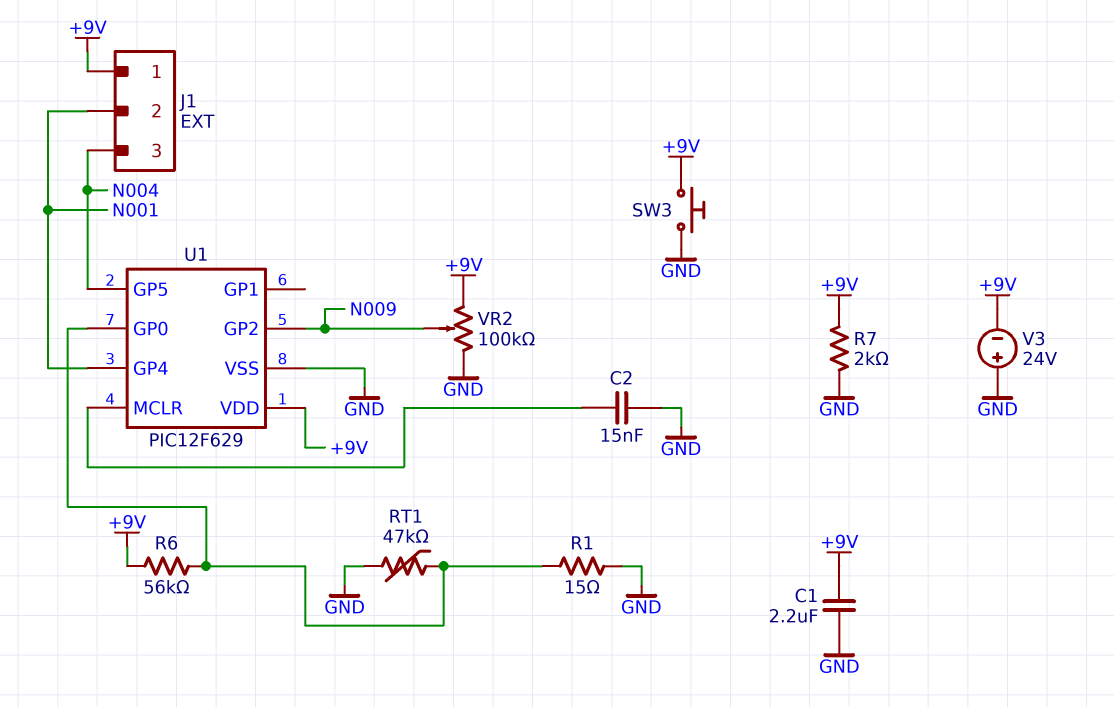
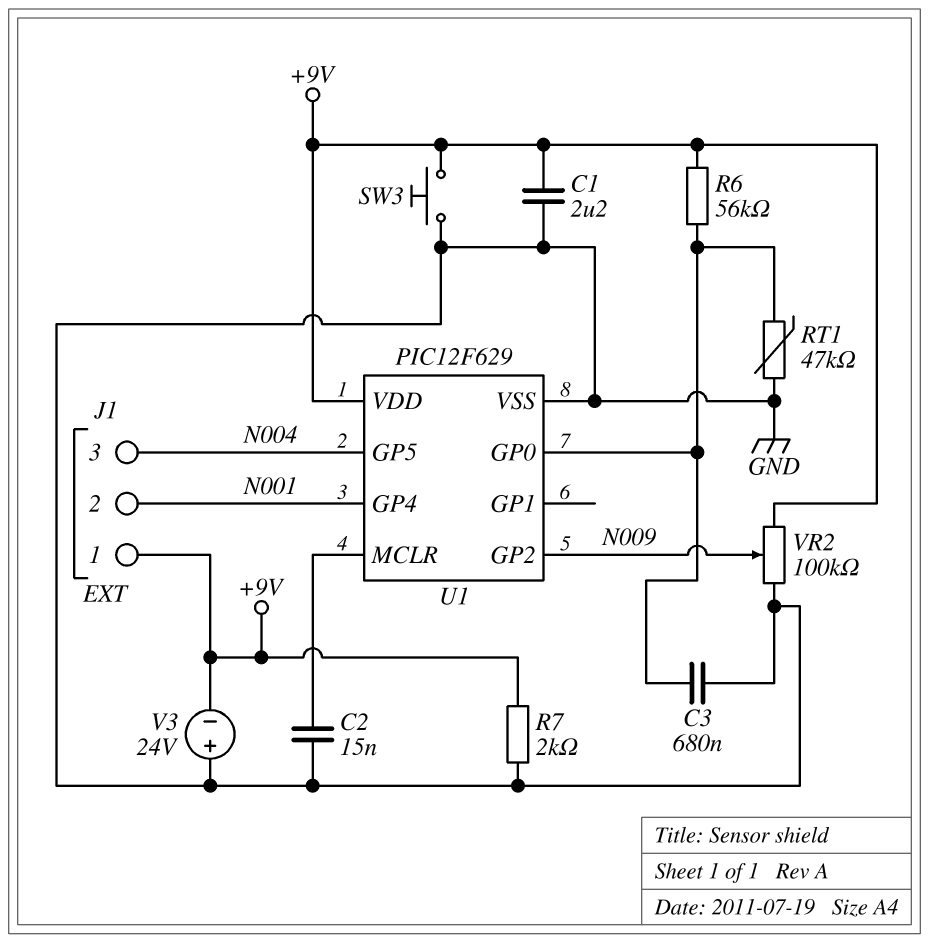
C3: none -> 680nF (GND, U1/GP0)
R1: 15 (GND, U1/GP0) -> none

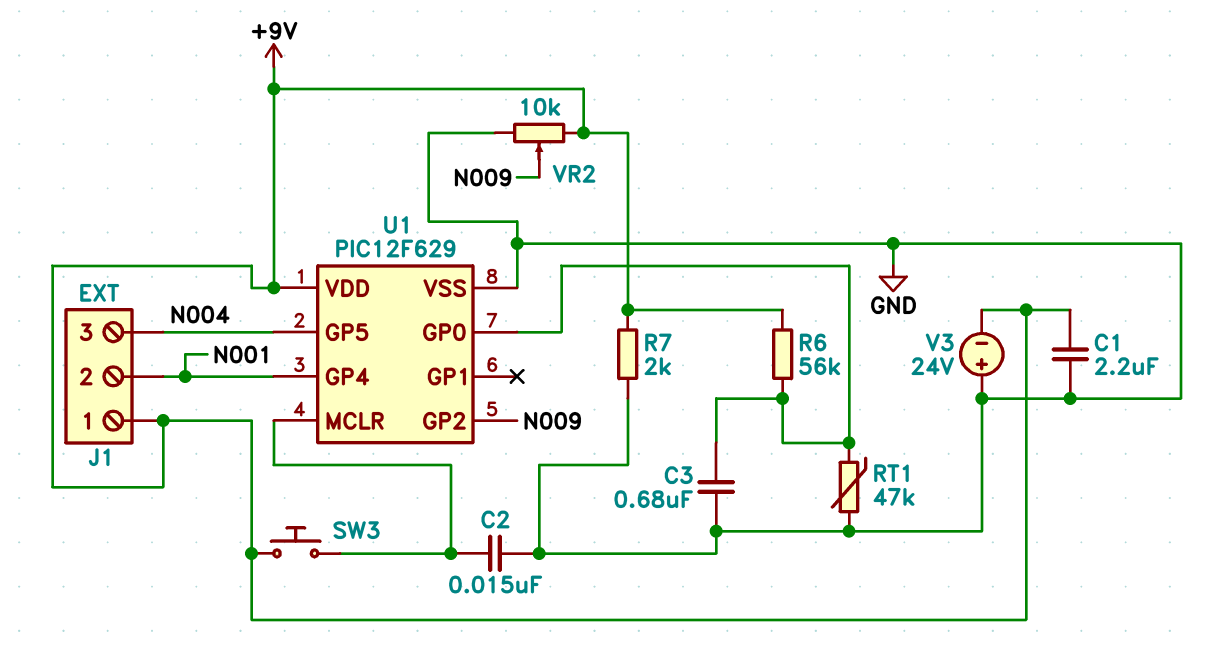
SW3: button (+9V, GND) -> button (+9V, U1/MCLR)
VR2: 100k (+9V, GND, wiper N009) -> 10k (+9V, GND, wiper N009)

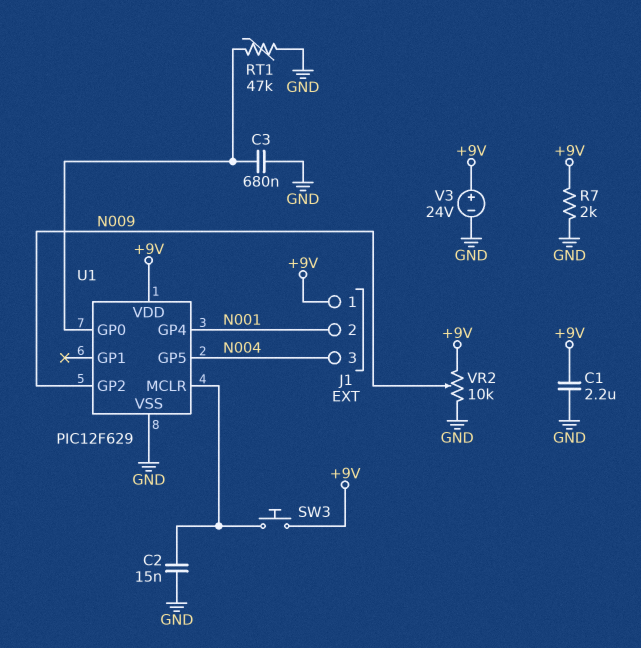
R6: 56k (+9V, U1/GP0) -> none
V3: 24V (plus GND, minus +9V) -> 24V (plus +9V, minus GND)

